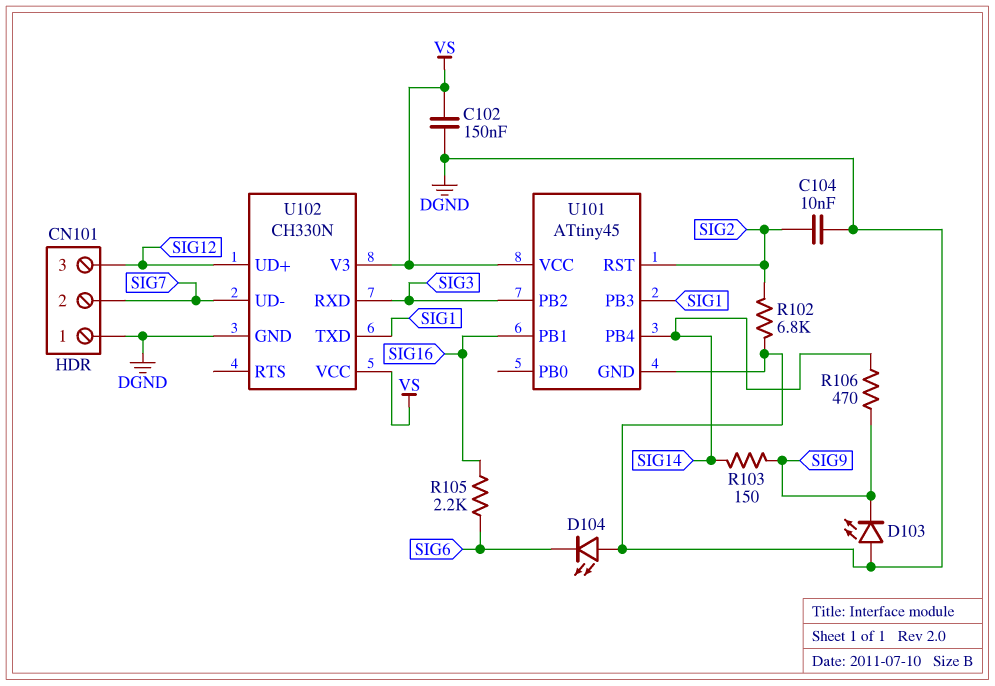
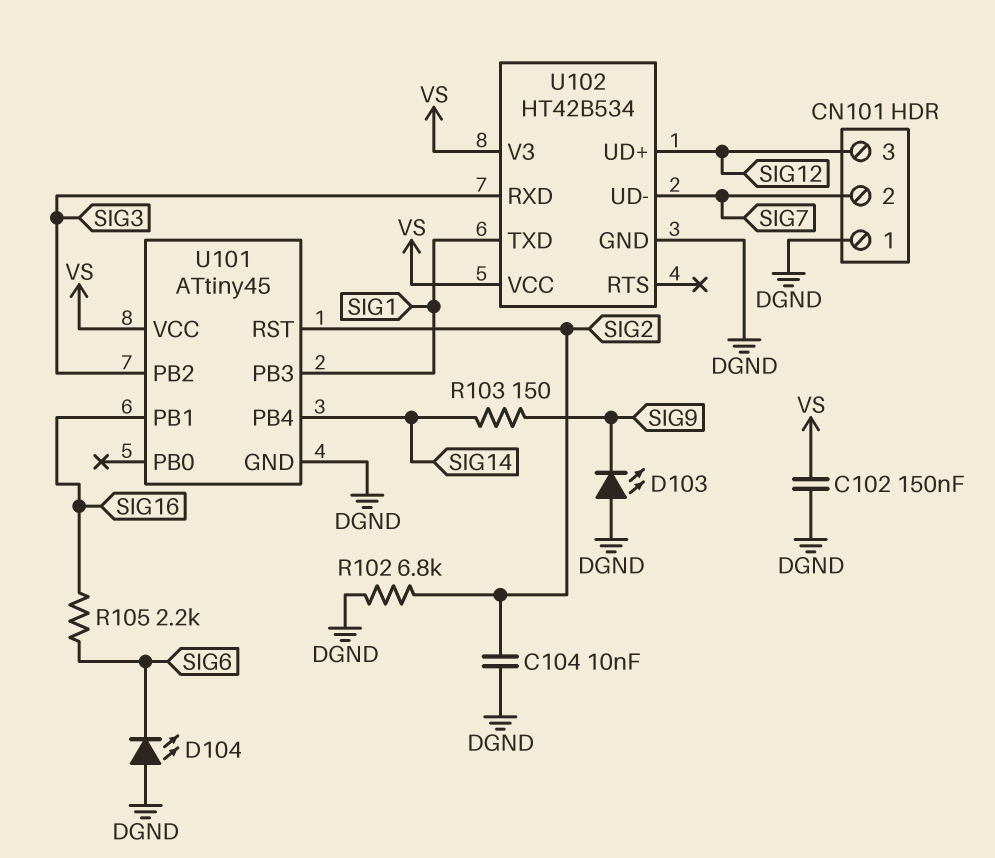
R106: 470 (SIG9, SIG14) -> none
U102: CH330N -> HT42B534

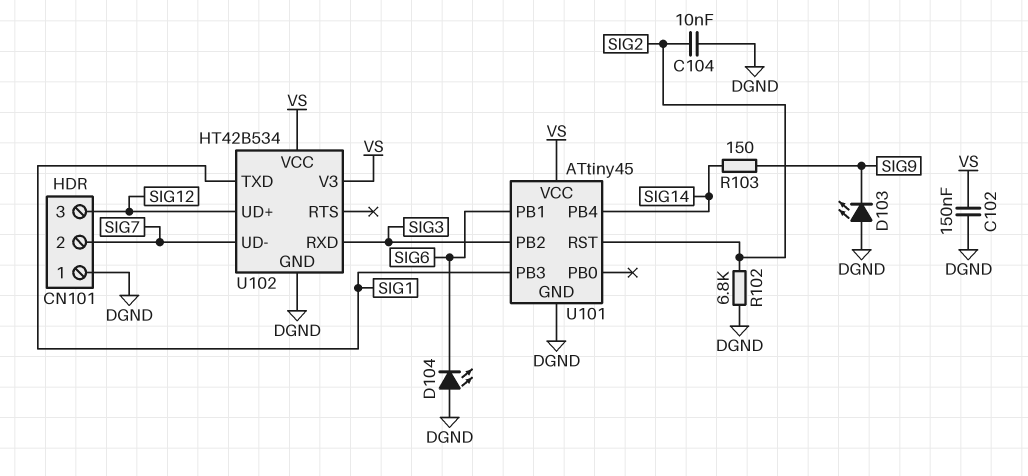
R105: 2.2k (SIG6, SIG16) -> none
U101 pin PB1: SIG16 -> SIG6

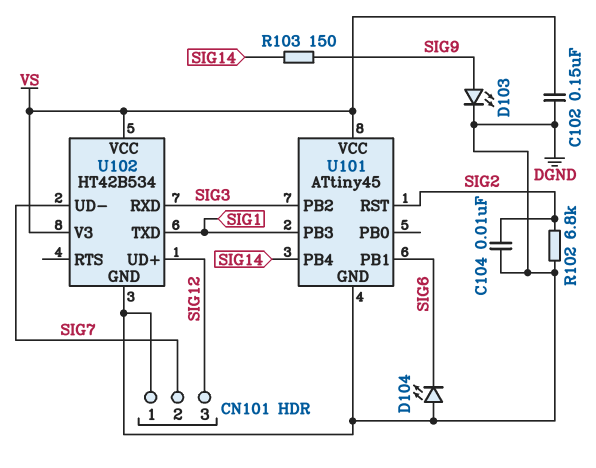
D103: LED (A DGND, K SIG9) -> LED (A SIG9, K DGND)

